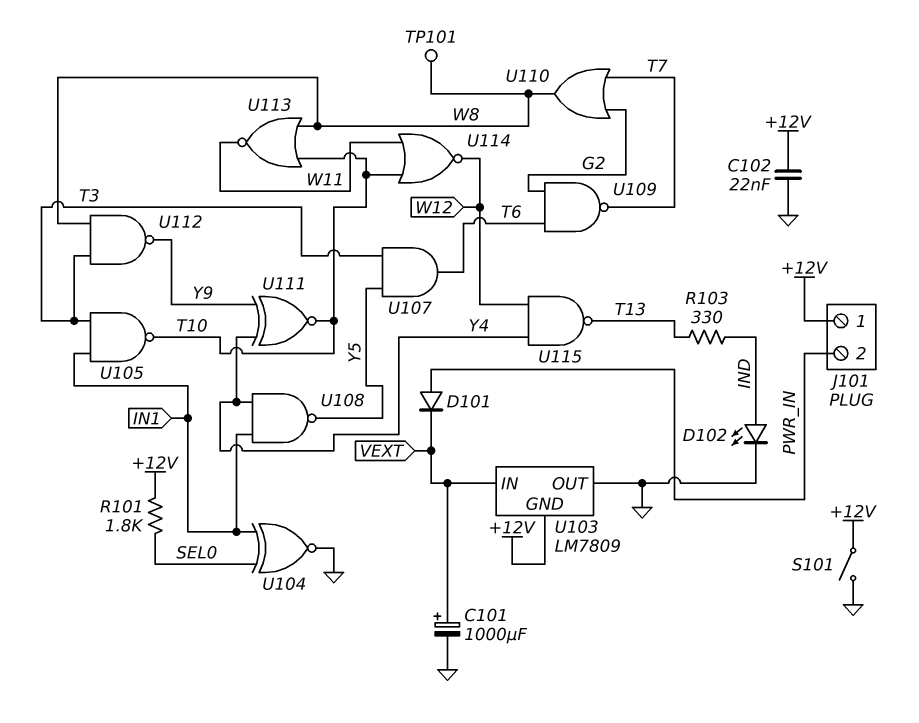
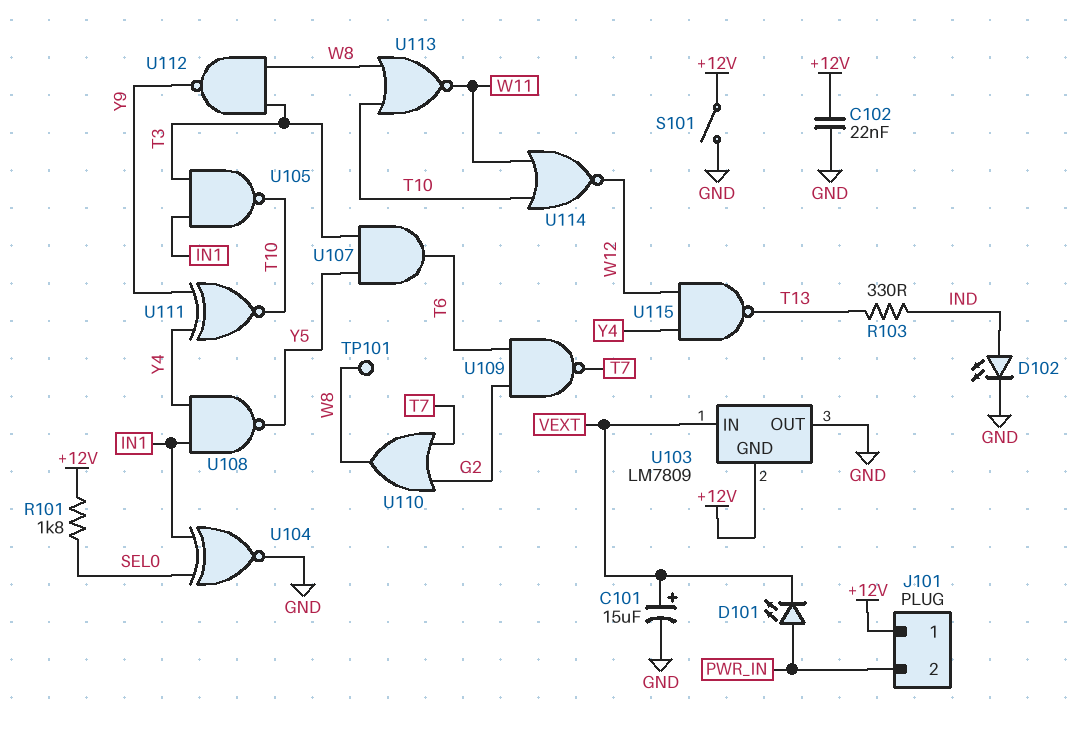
C101: 1000uF (plus VEXT, minus GND) -> 15uF (plus VEXT, minus GND)
D101: diode (A PWR_IN, K VEXT) -> LED (A PWR_IN, K VEXT)

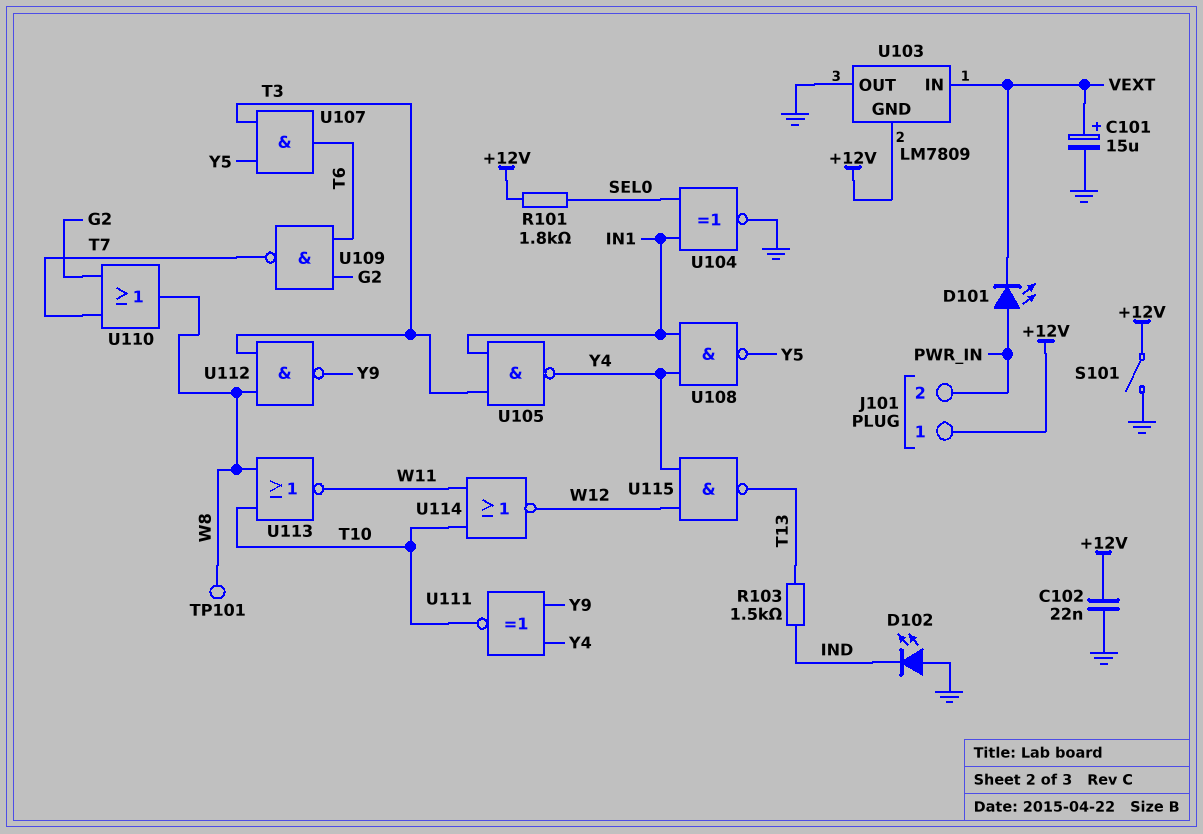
D102: LED (A IND, K GND) -> LED (A GND, K IND)
R103: 330 (IND, T13) -> 1.5k (IND, T13)
U105: NAND (in IN1, in T3, out T10) -> NAND (in IN1, in T3, out Y4)

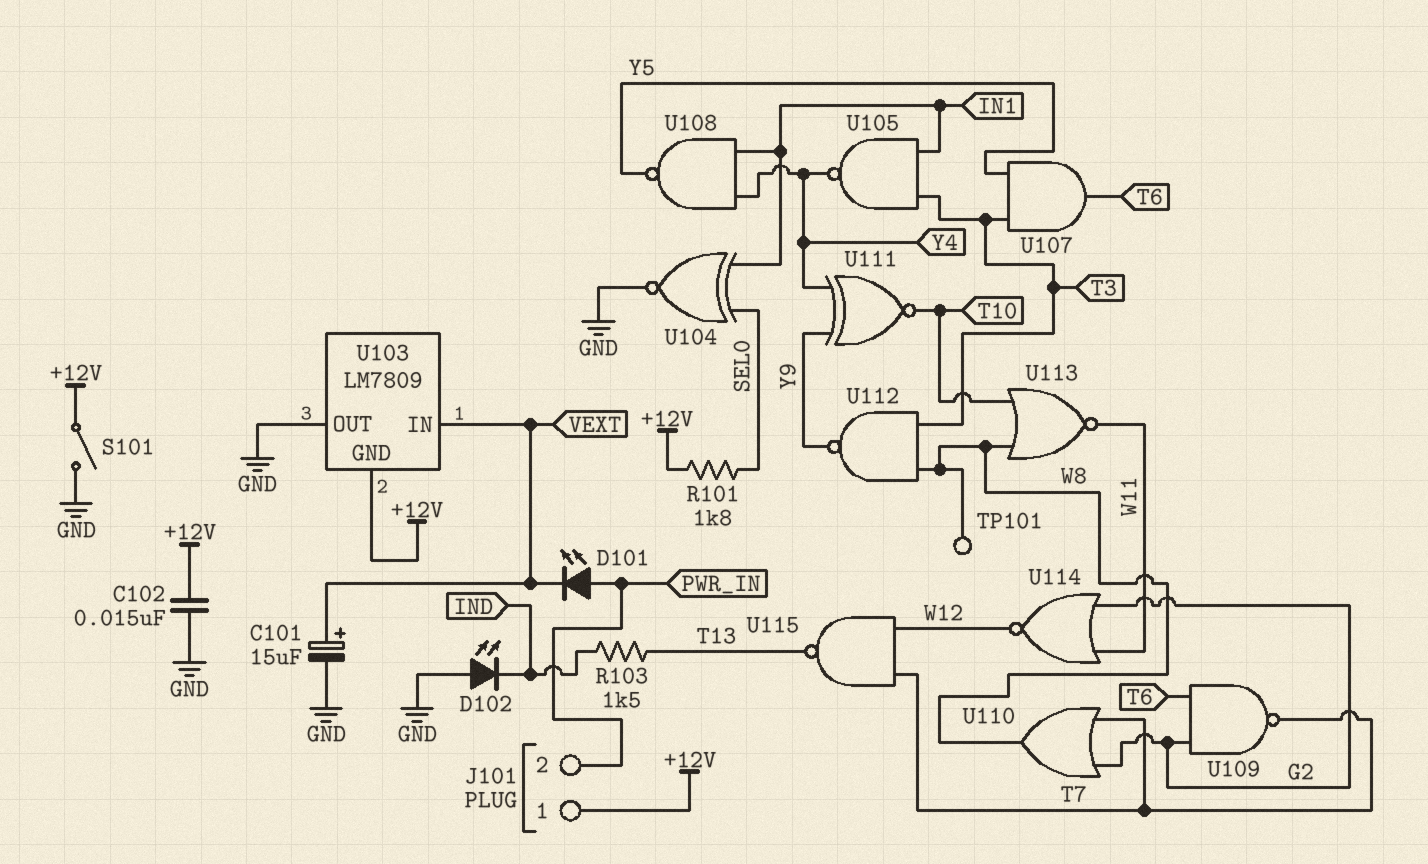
C102: 22nF (+12V, GND) -> 15nF (+12V, GND)
U114: NOR (in T10, in W11, out W12) -> NOR (in G2, in W11, out W12)
U115: NAND (in W12, in Y4, out T13) -> NAND (in T7, in W12, out T13)

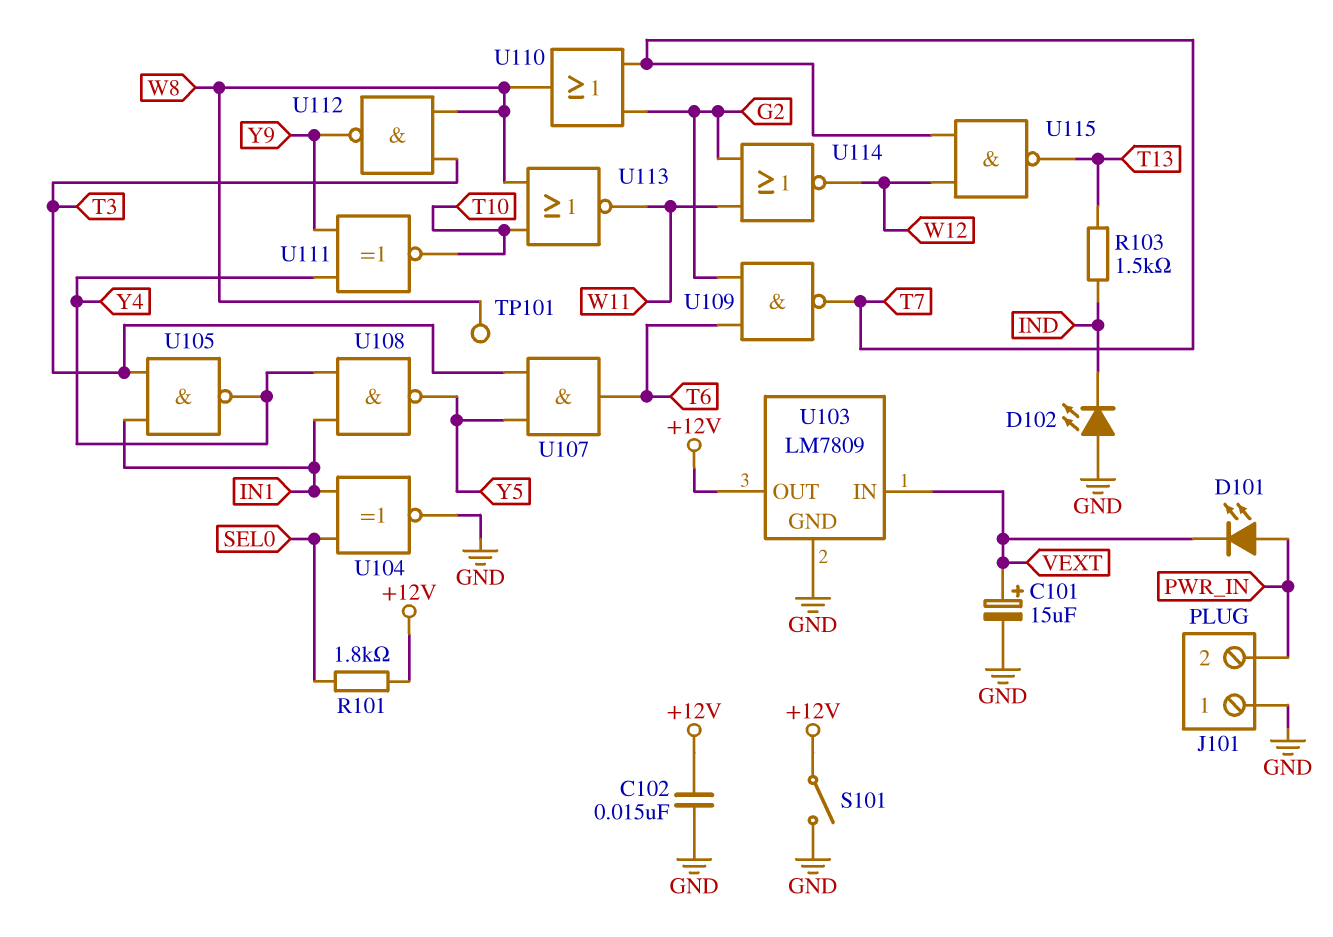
J101 pin 1: +12V -> GND
U103 pin GND: +12V -> GND
U103 pin OUT: GND -> +12V

